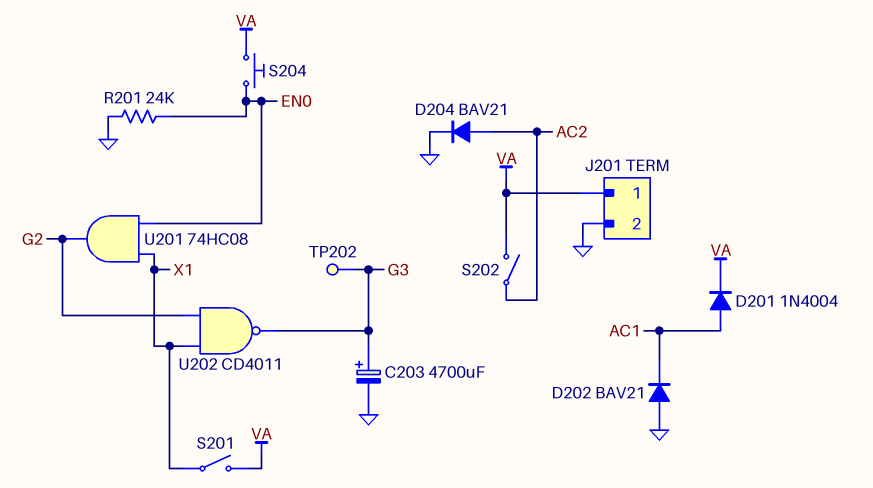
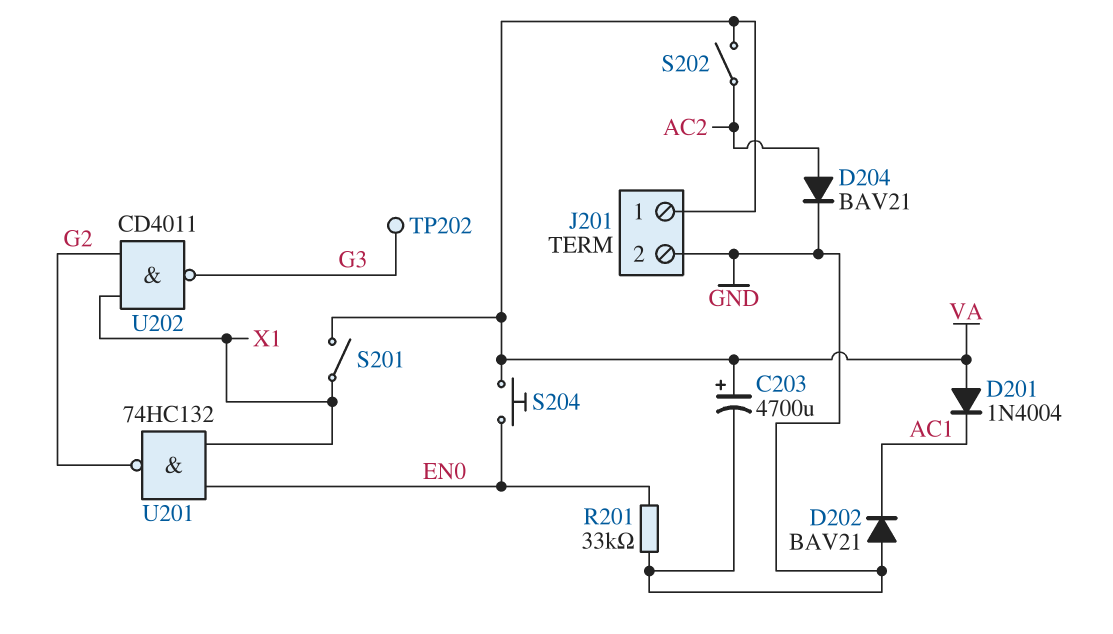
C203: 4700uF (plus G3, minus GND) -> 4700uF (plus VA, minus GND)
D201: diode 1N4004 (A AC1, K VA) -> diode 1N4004 (A VA, K AC1)
R201: 24k (EN0, GND) -> 33k (EN0, GND)
U201: AND 74HC08 (in EN0, in X1, out G2) -> NAND 74HC132 (in EN0, in X1, out G2)

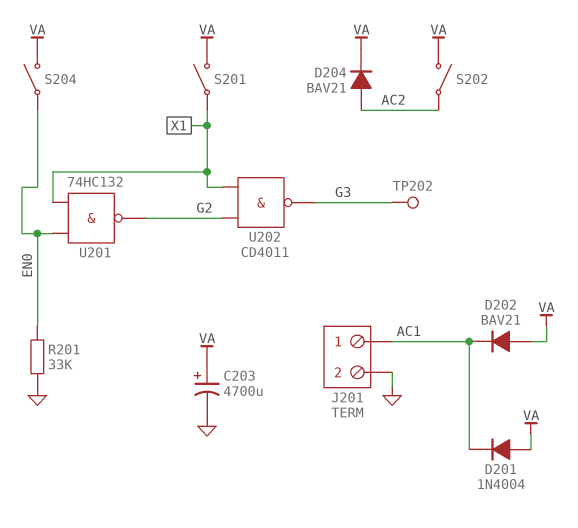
D202: diode BAV21 (A GND, K AC1) -> diode BAV21 (A VA, K AC1)
D204: diode BAV21 (A AC2, K GND) -> diode BAV21 (A AC2, K VA)
J201 pin 1: VA -> AC1
S204: button (EN0, VA) -> switch (EN0, VA)

